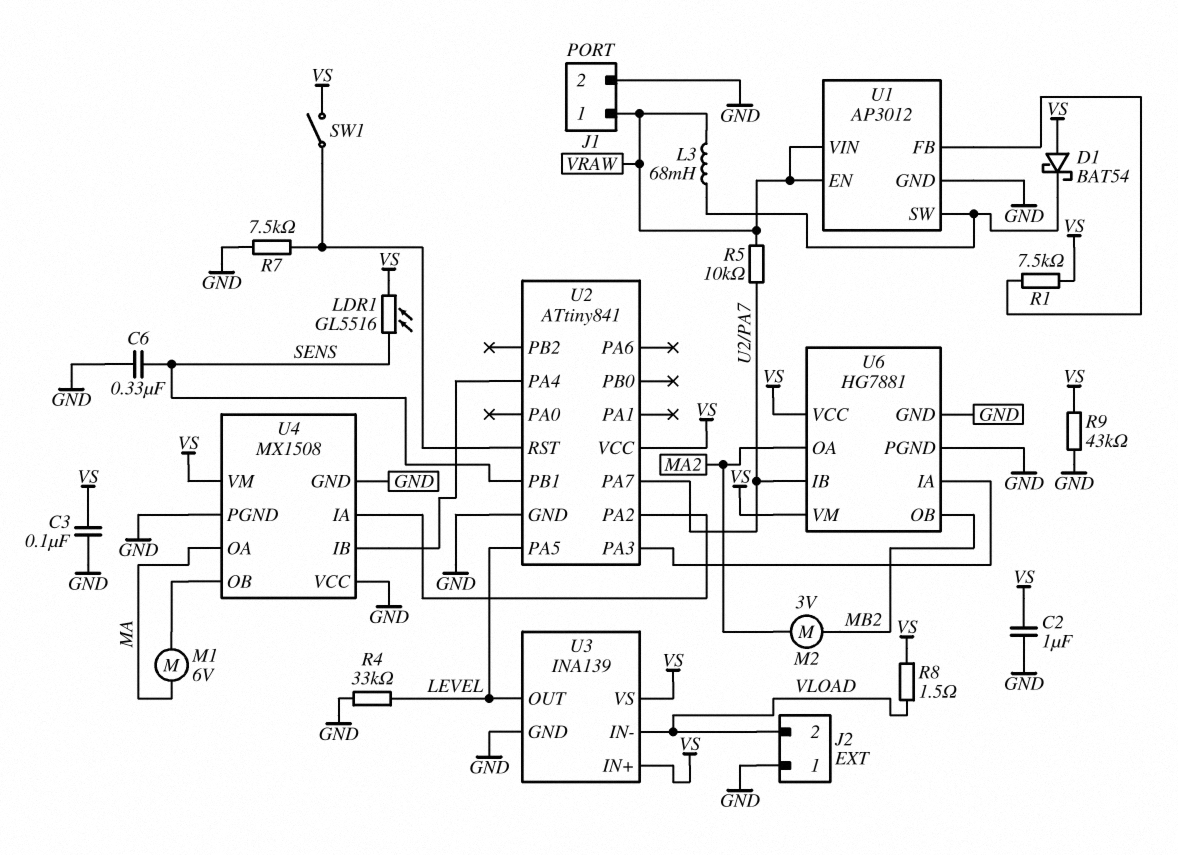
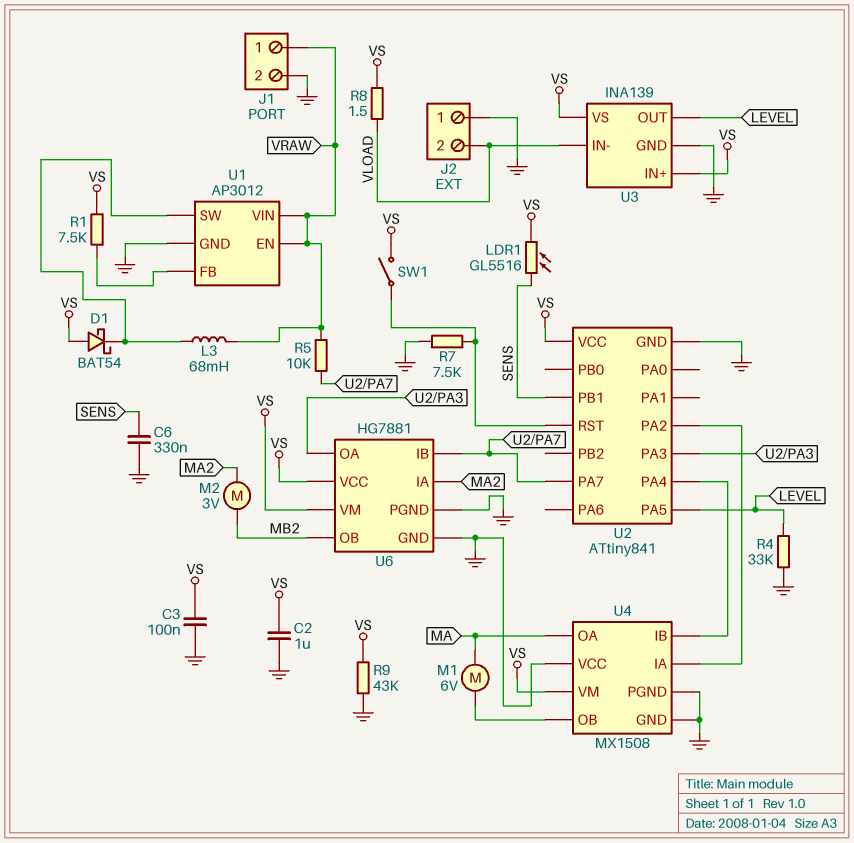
U6 pin IA: U2/PA3 -> MA2
U6 pin OA: MA2 -> U2/PA3

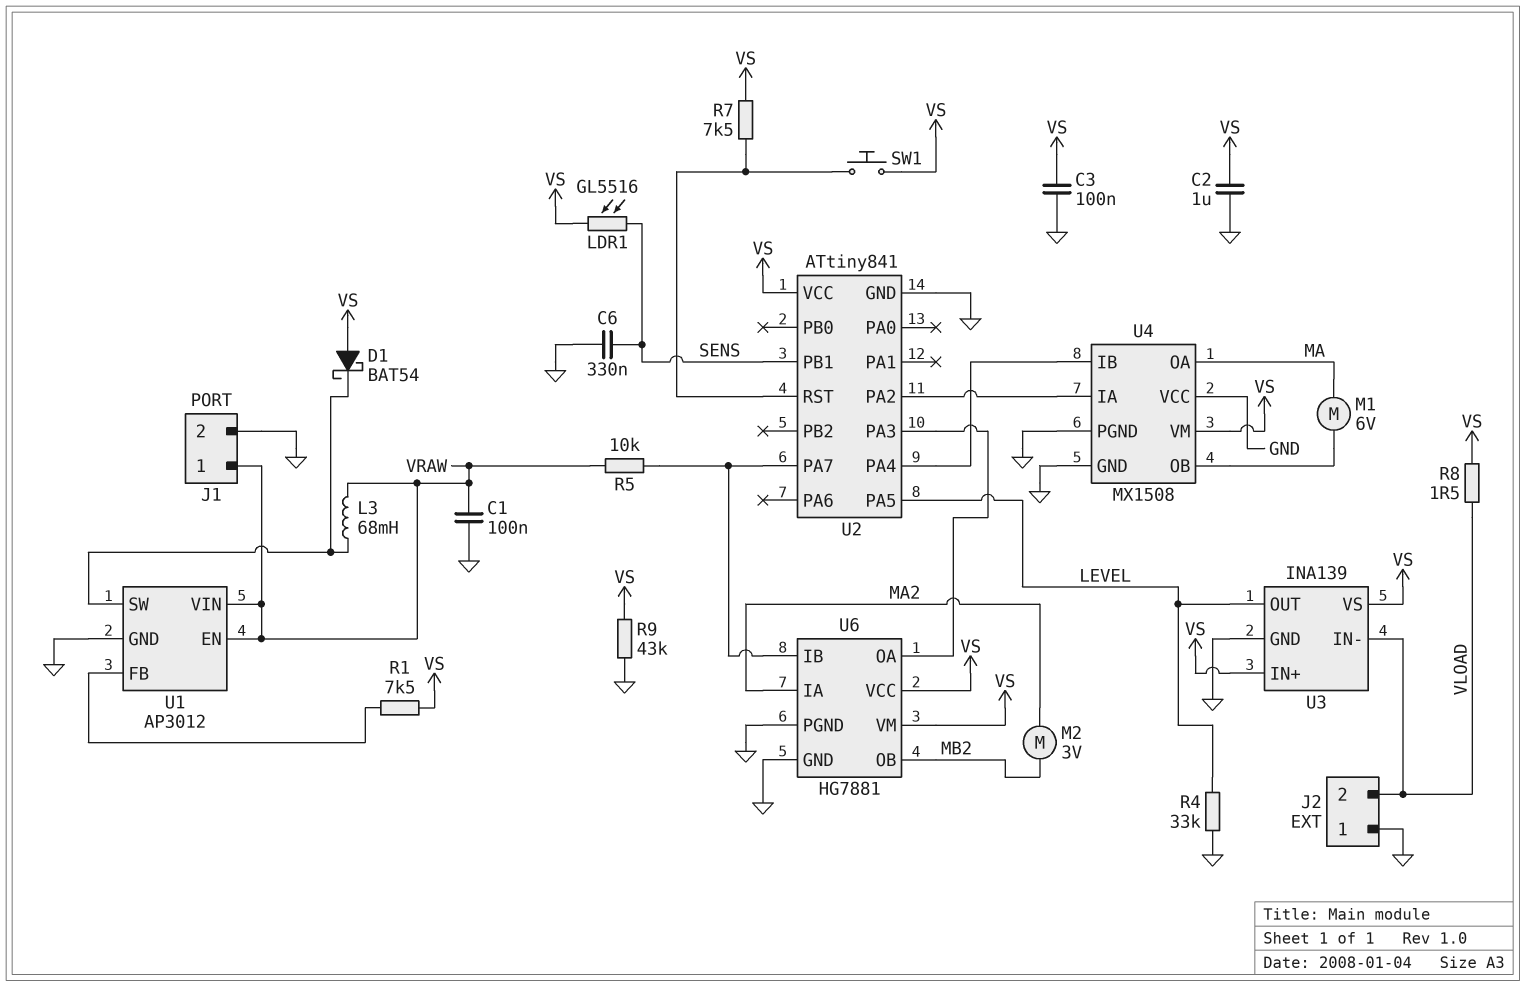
C1: none -> 100nF (GND, VRAW)
R7: 7.5k (GND, U2/RST) -> 7.5k (U2/RST, VS)
SW1: switch (U2/RST, VS) -> button (U2/RST, VS)

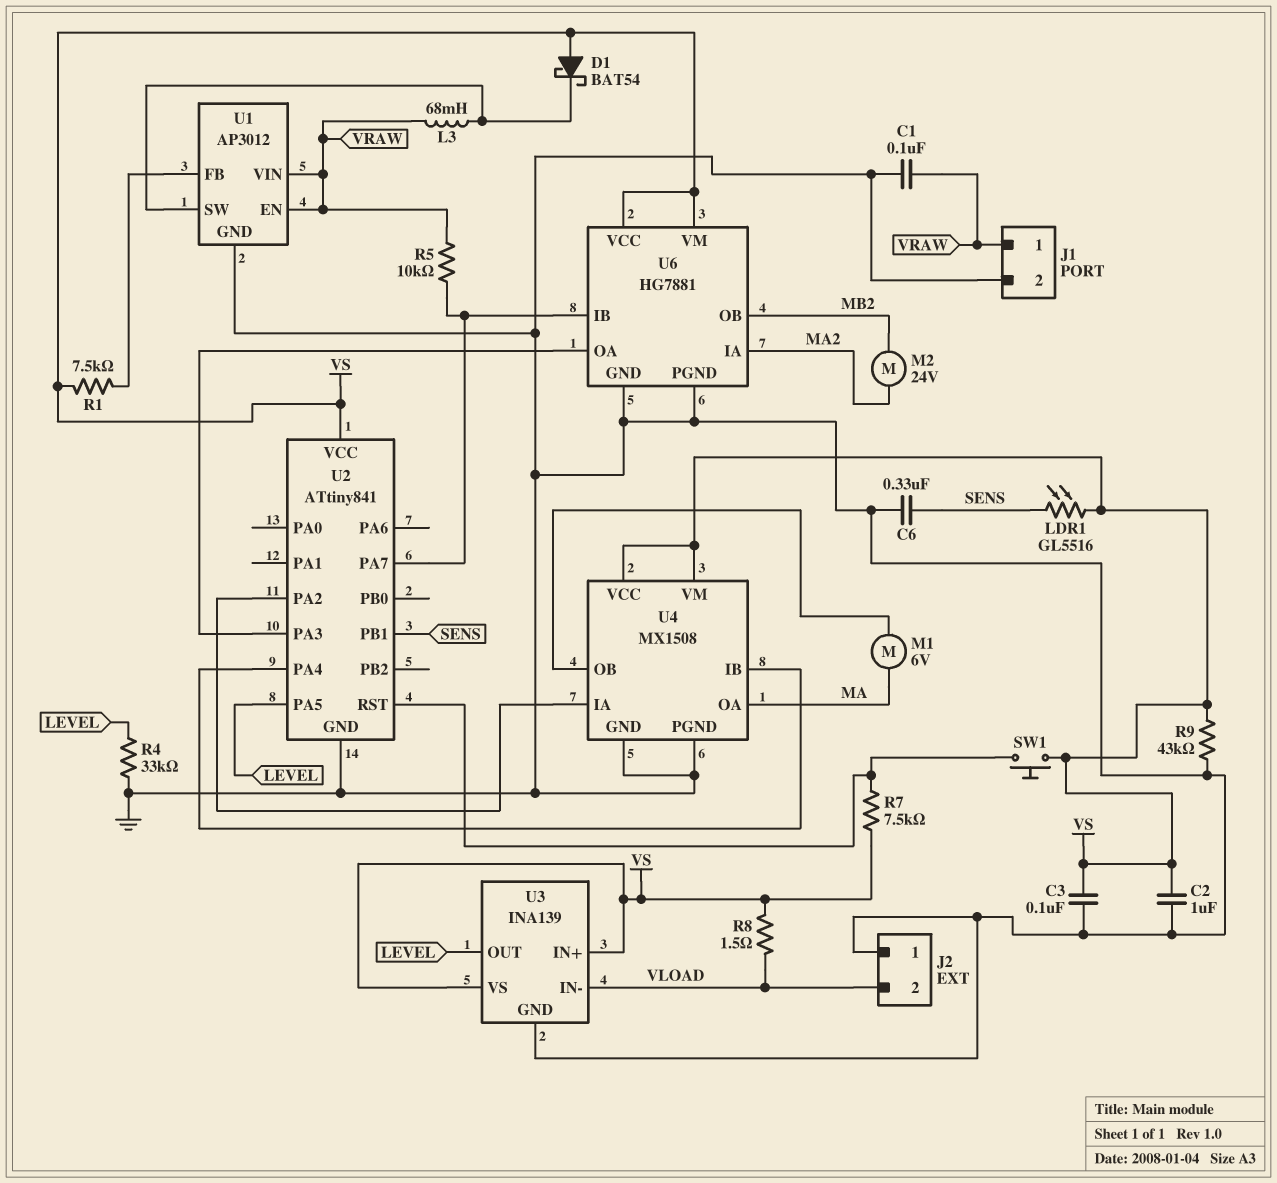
M2: motor 3V (MA2, MB2) -> motor 24V (MA2, MB2)
U4 pin VCC: GND -> VS

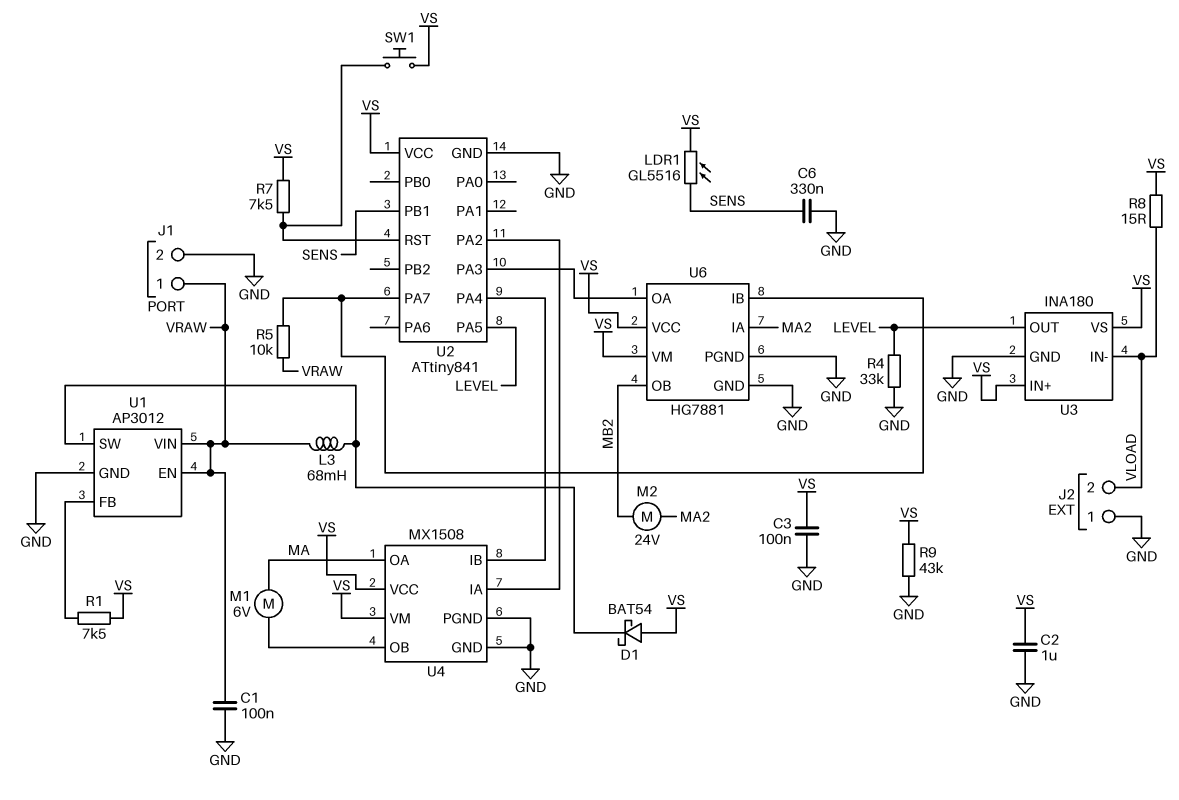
R8: 1.5 (VLOAD, VS) -> 15 (VLOAD, VS)
U3: INA139 -> INA180

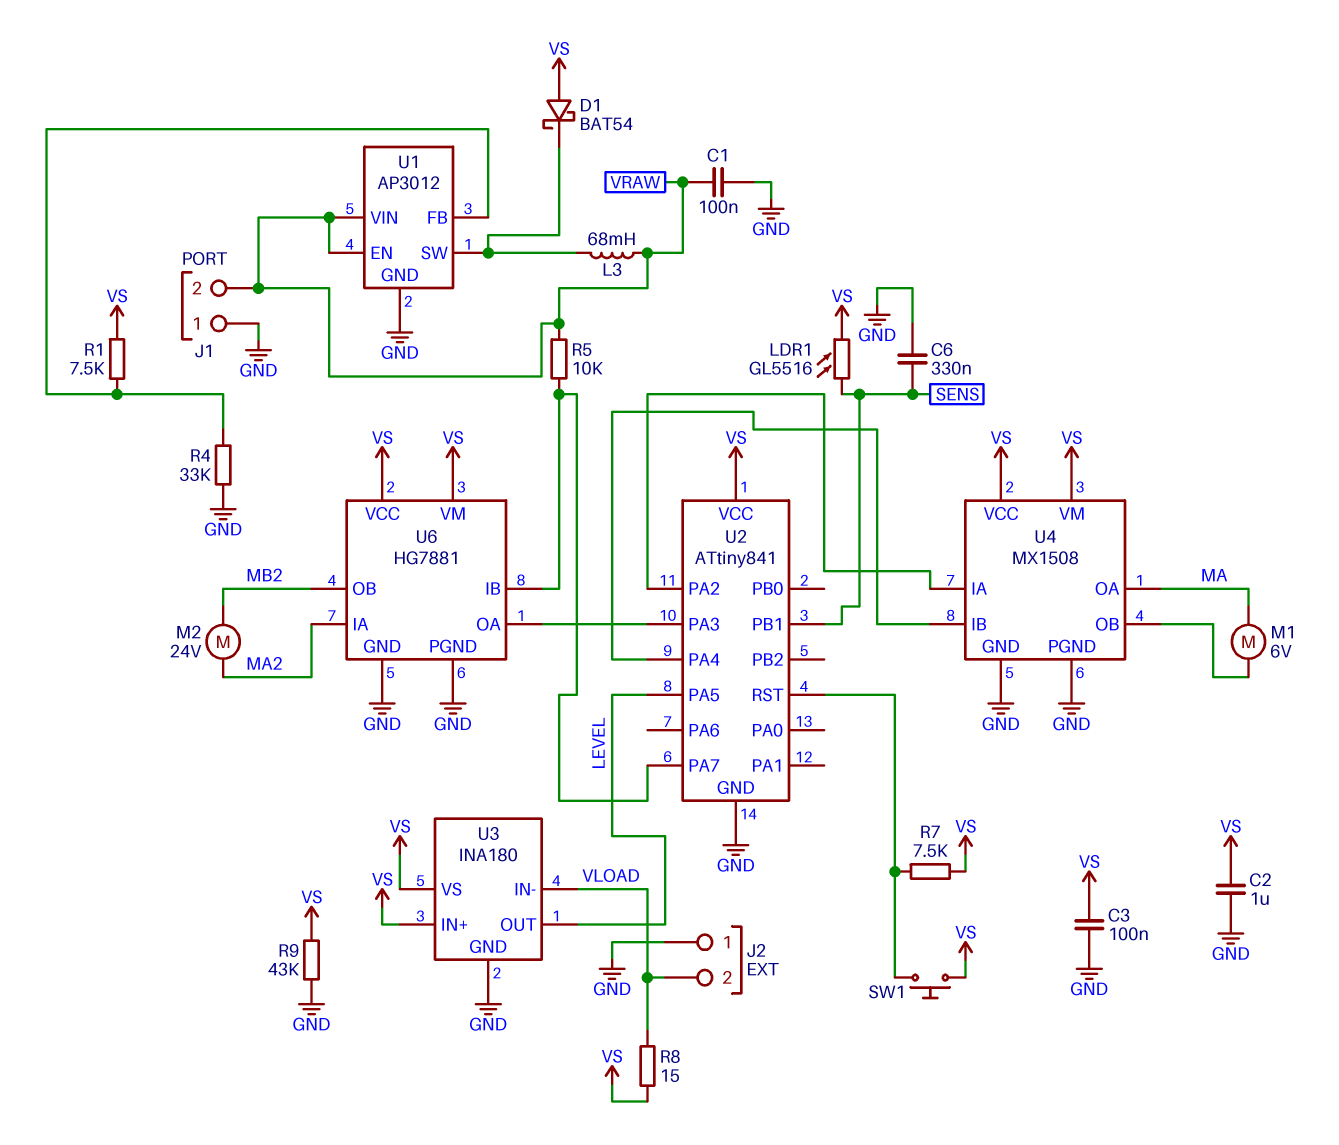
J1 pin 1: VRAW -> GND
J1 pin 2: GND -> VRAW
R4: 33k (GND, LEVEL) -> 33k (GND, U1/FB)

